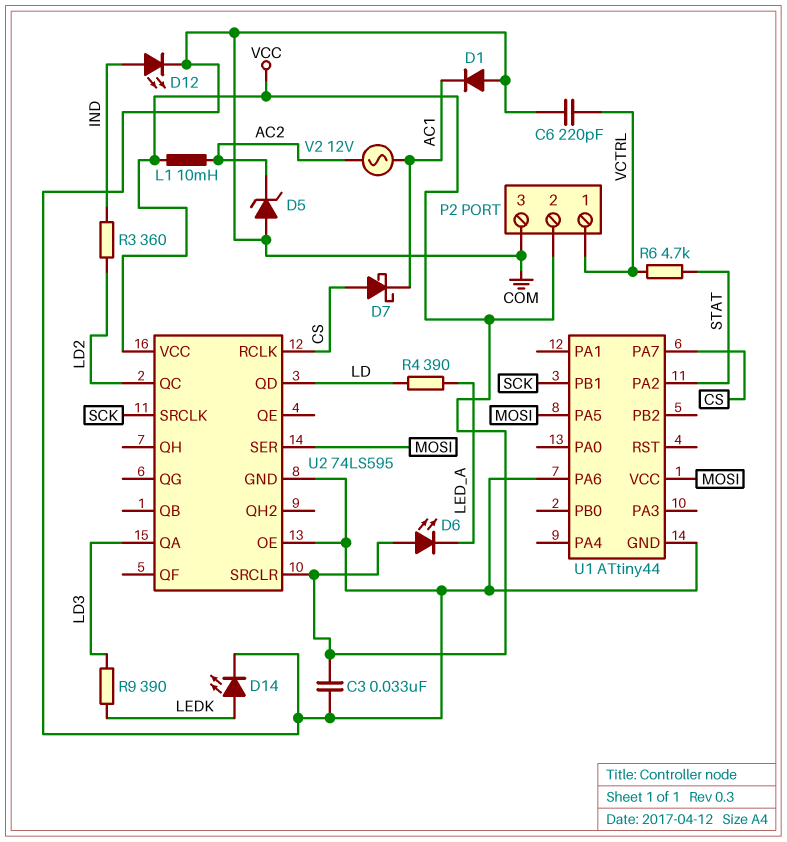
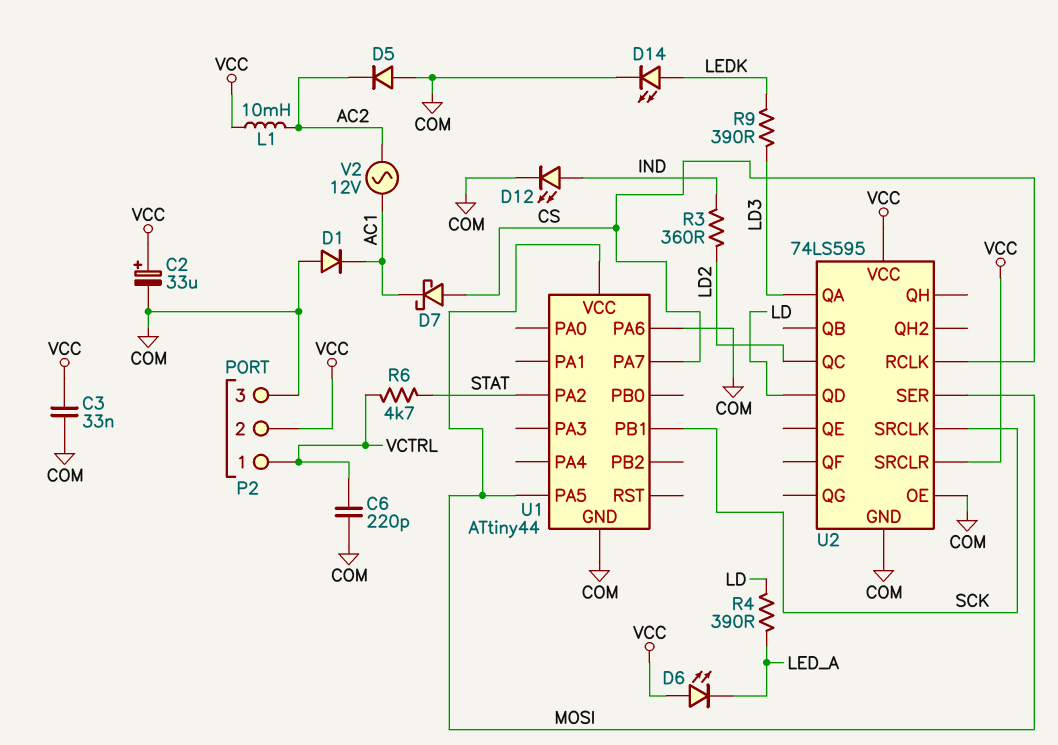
C2: none -> 33uF (plus VCC, minus COM)
D5: zener (A COM, K AC2) -> diode (A COM, K AC2)

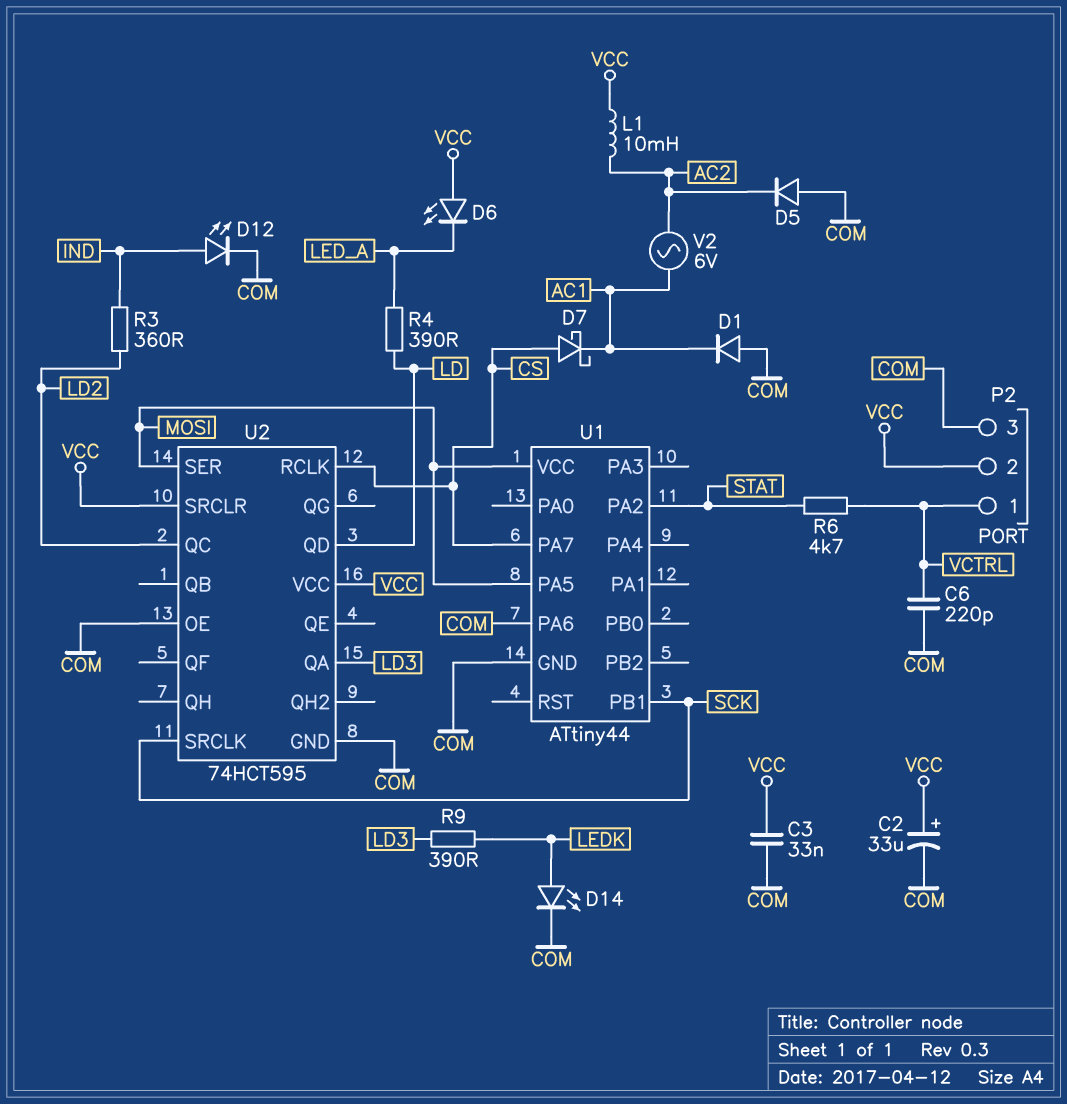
U2: 74LS595 -> 74HCT595
V2: AC 12V (AC1, AC2) -> AC 6V (AC1, AC2)

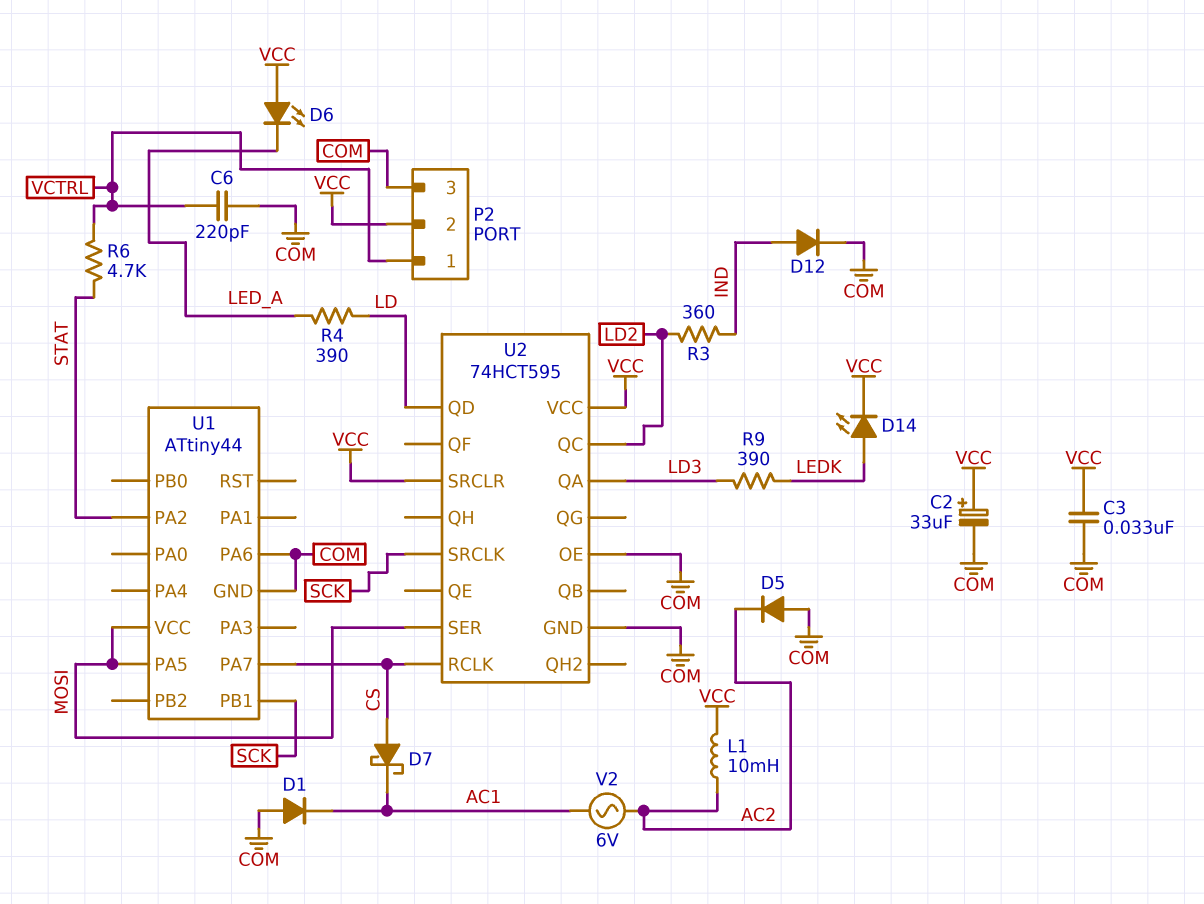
D12: LED (A IND, K COM) -> diode (A IND, K COM)
D14: LED (A LEDK, K COM) -> LED (A LEDK, K VCC)

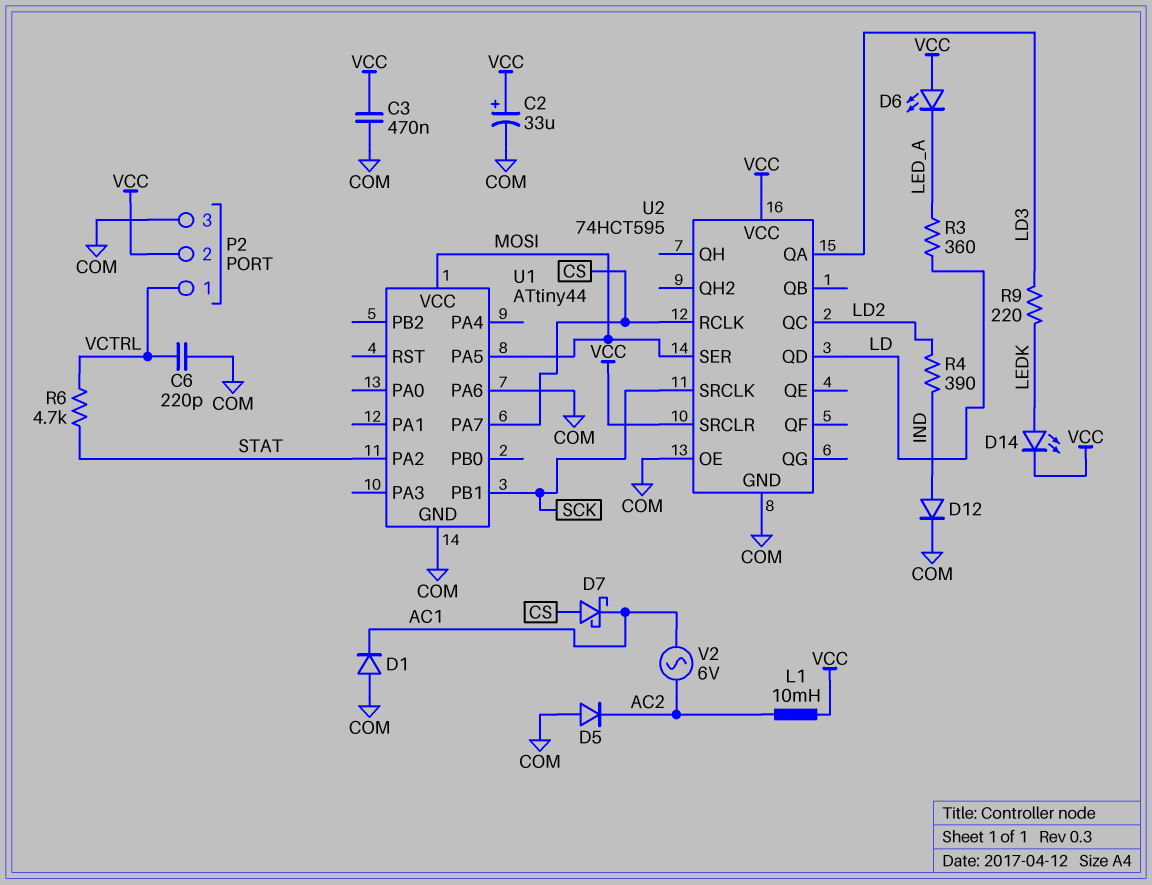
C3: 33nF (COM, VCC) -> 470nF (COM, VCC)
R3: 360 (IND, LD2) -> 360 (LD, LED_A)
R4: 390 (LD, LED_A) -> 390 (IND, LD2)
R9: 390 (LD3, LEDK) -> 220 (LD3, LEDK)

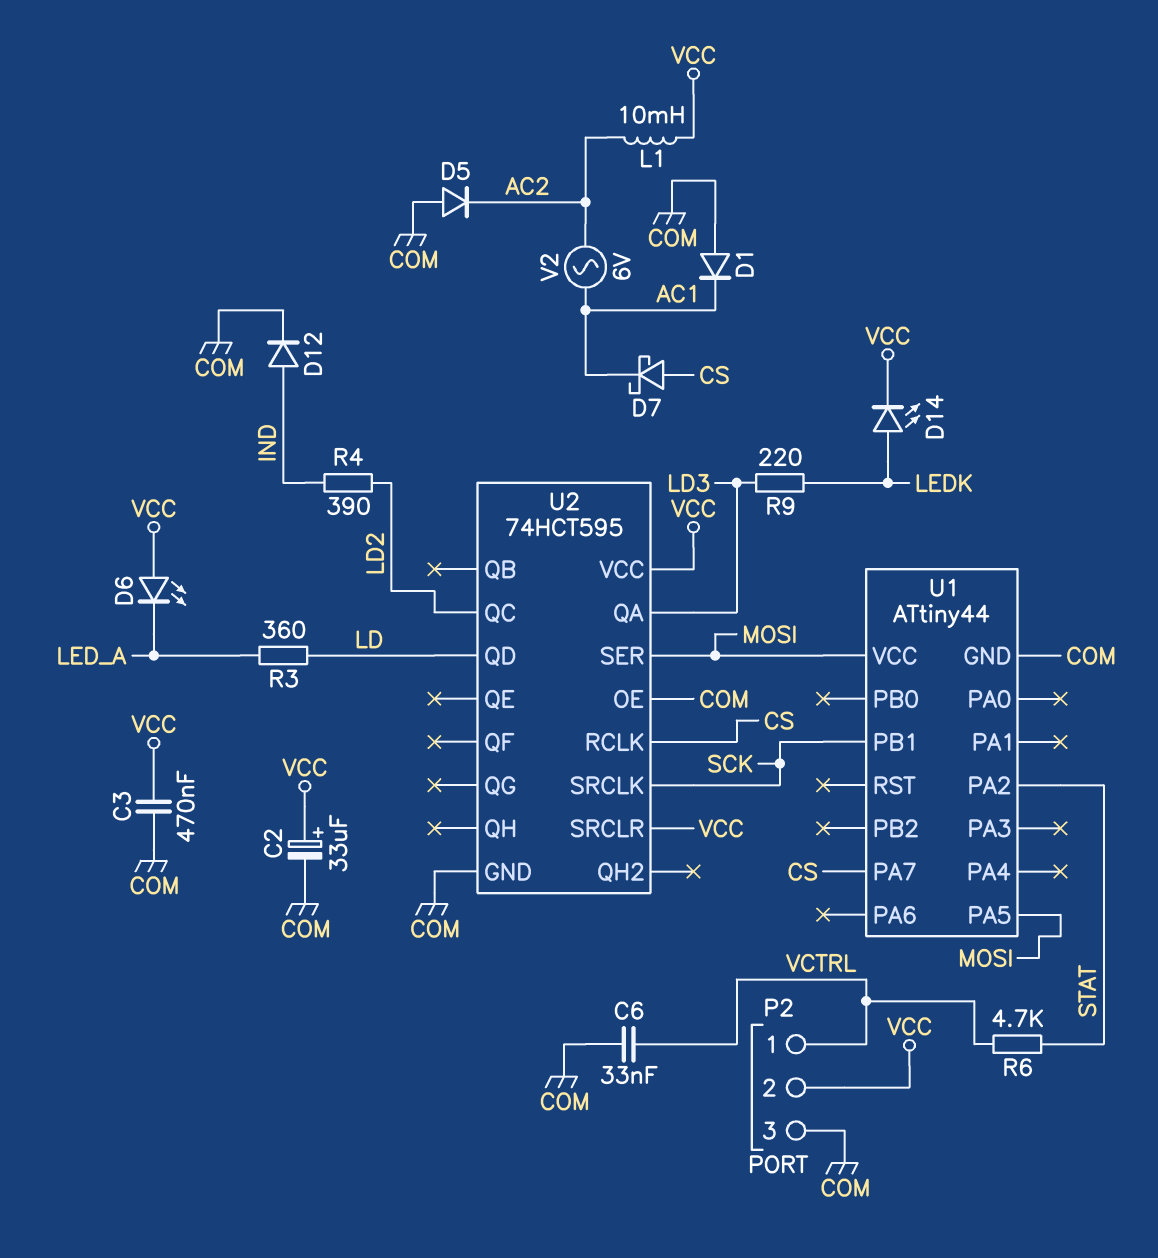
C6: 220pF (COM, VCTRL) -> 33nF (COM, VCTRL)
U1 pin PA6: COM -> none

